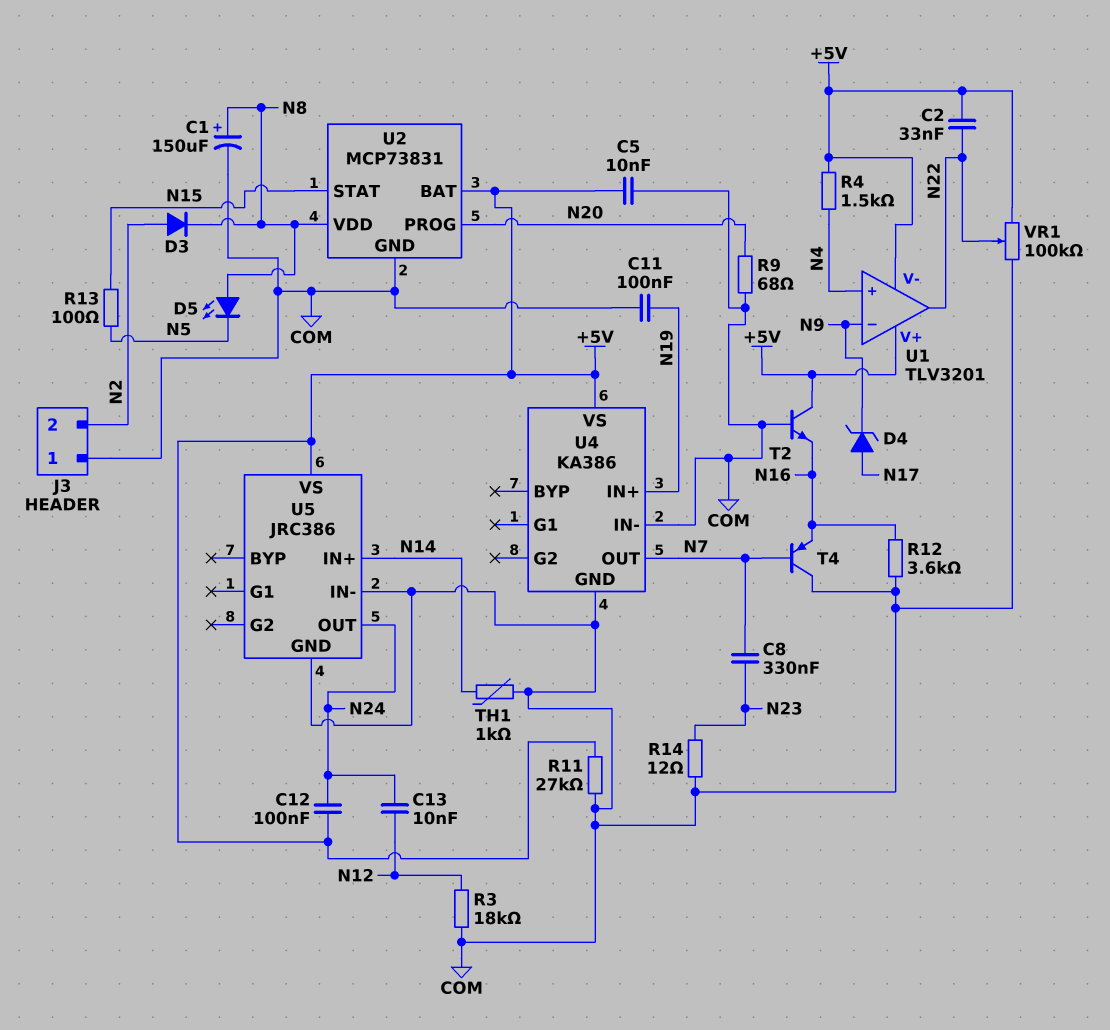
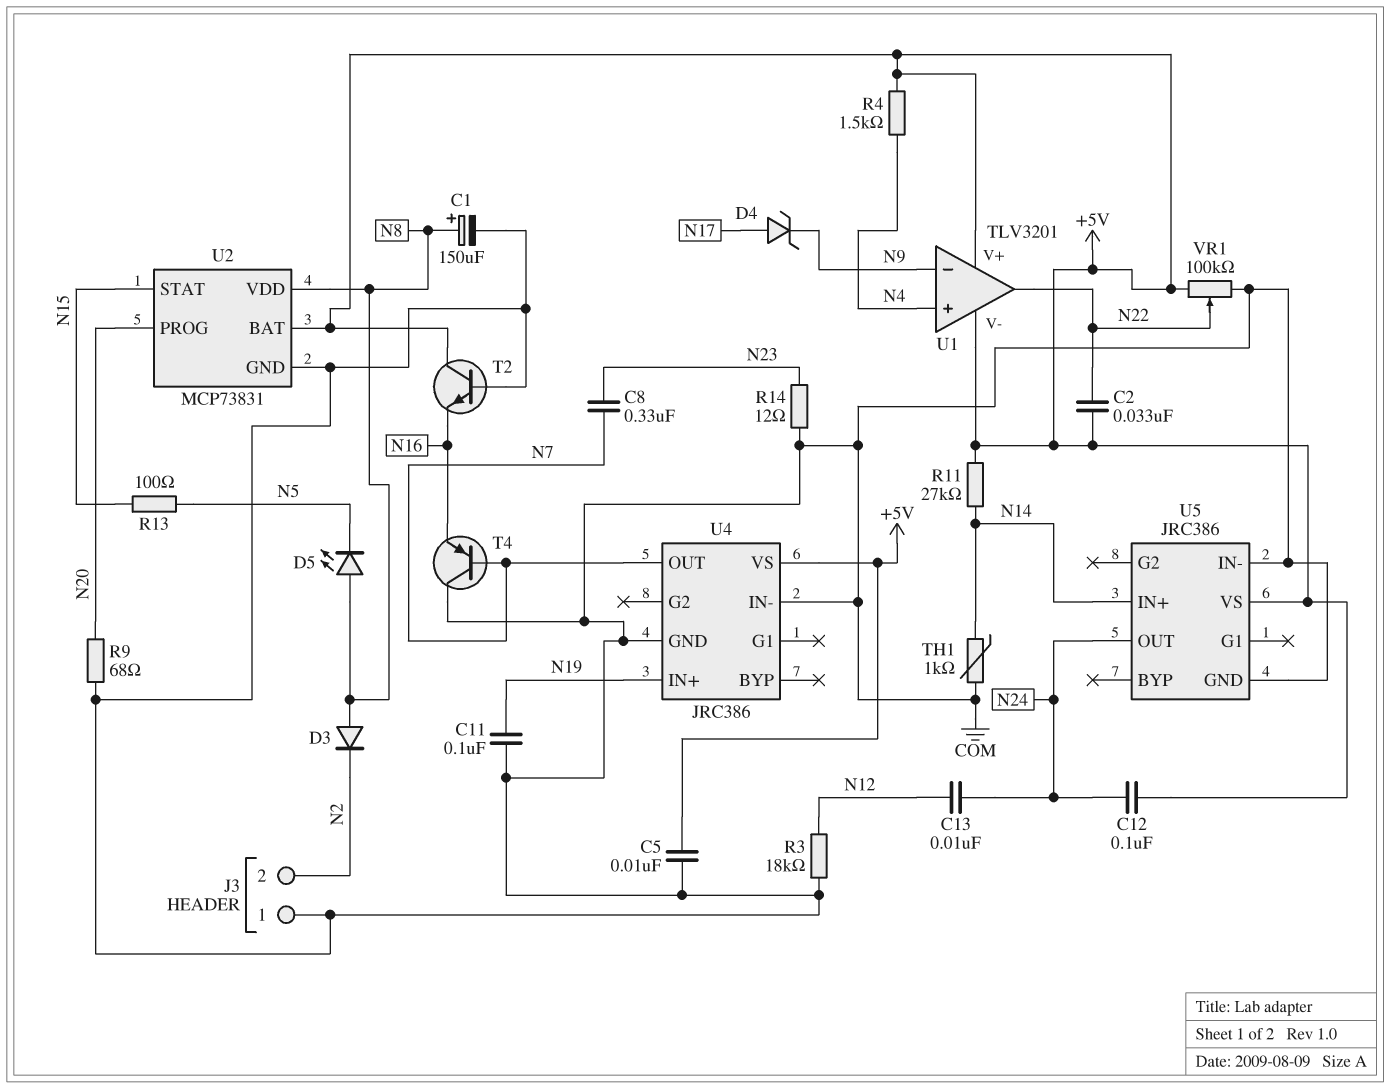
D3: diode (A N2, K N8) -> diode (A N8, K N2)
R11: 27k (+5V, COM) -> 27k (+5V, N14)
R12: 3.6k (COM, N16) -> none
U4: KA386 -> JRC386

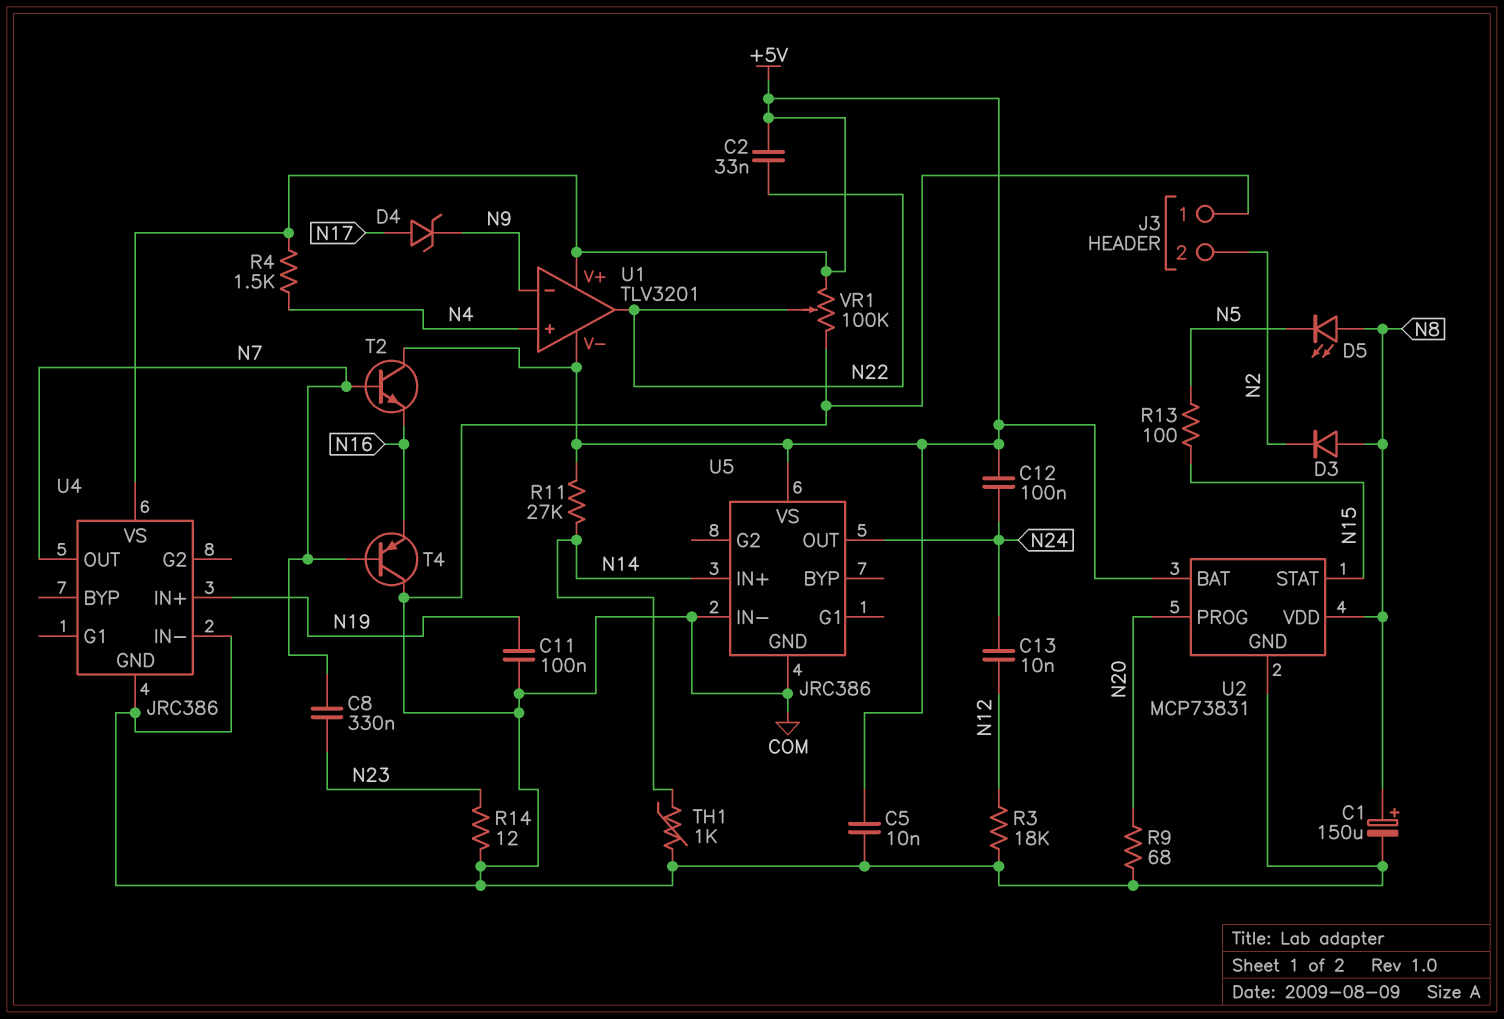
T2: NPN (B COM, C +5V, E N16) -> NPN (B N7, C +5V, E N16)

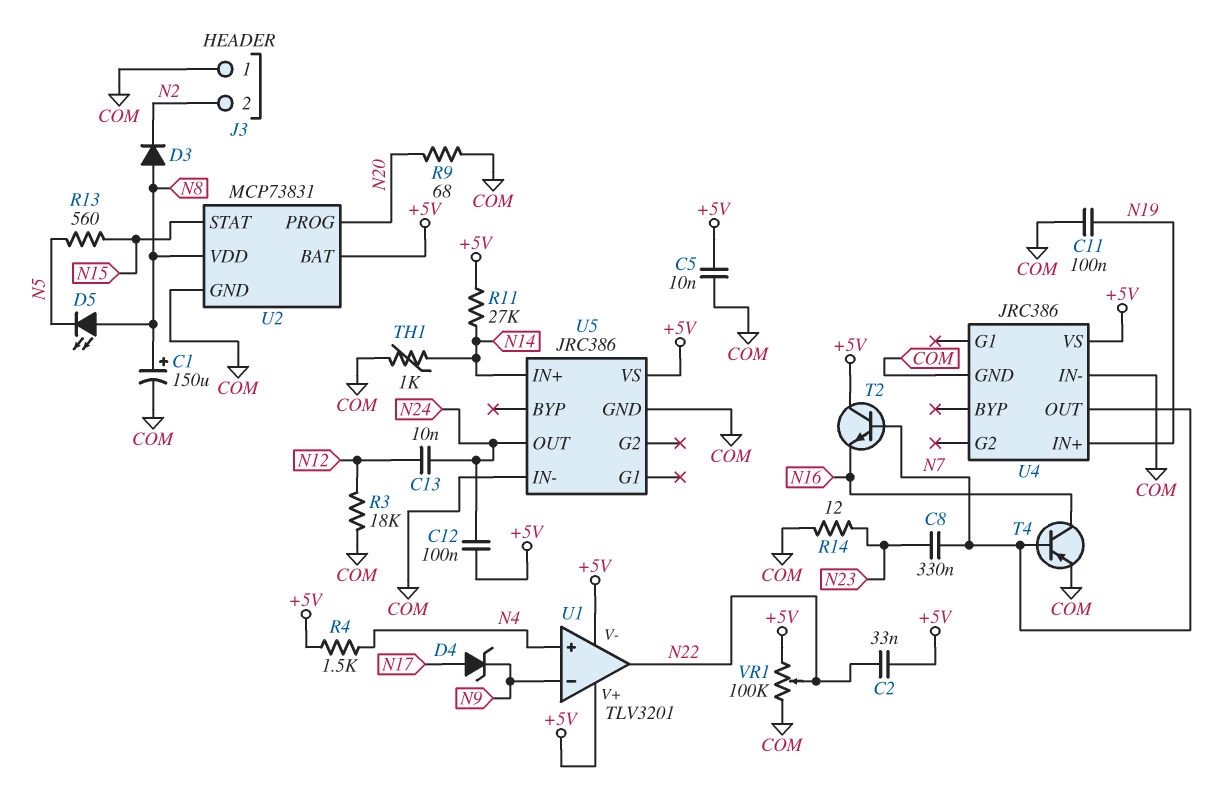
R13: 100 (N5, N15) -> 560 (N5, N15)
T4: PNP (B N7, C COM, E N16) -> PNP (B N7, C N16, E COM)

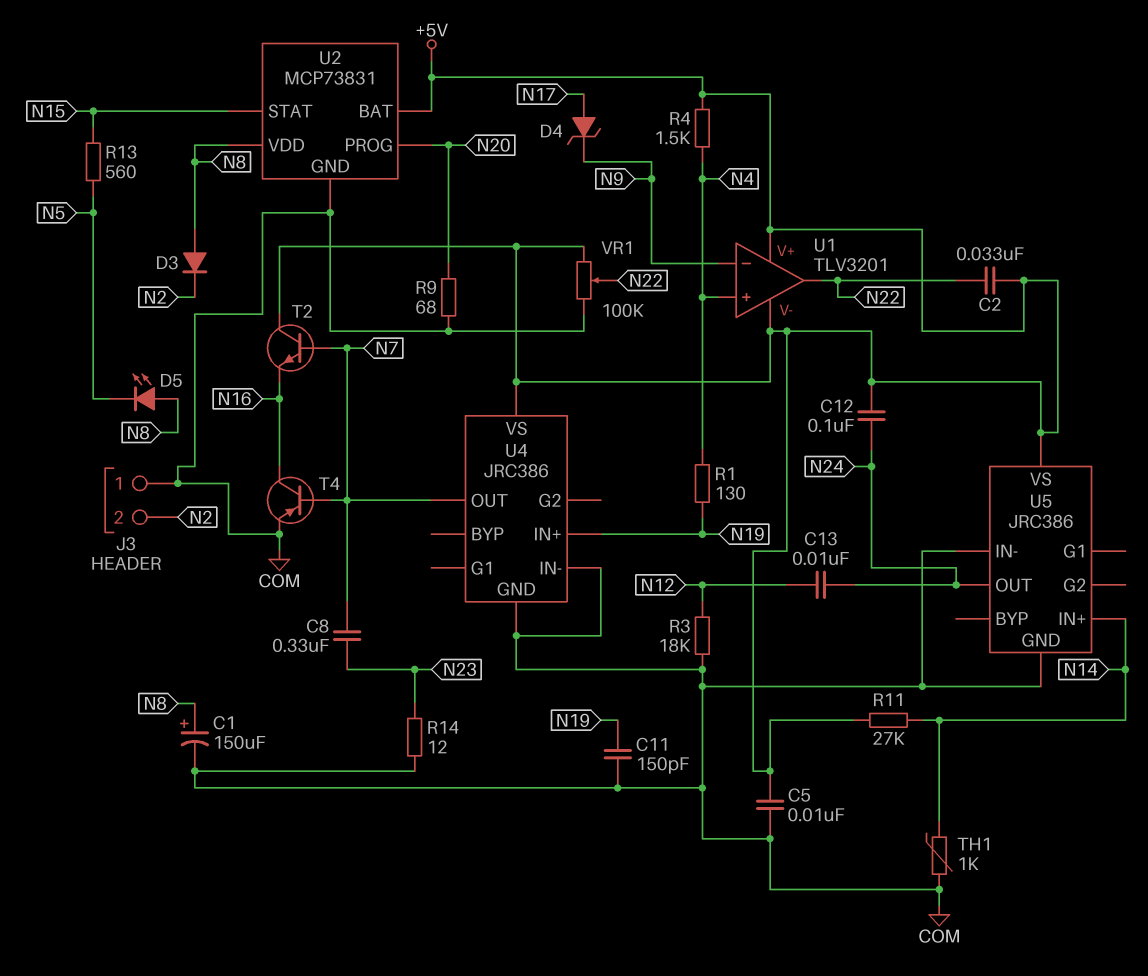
C11: 100nF (COM, N19) -> 150pF (COM, N19)
R1: none -> 130 (N4, N19)

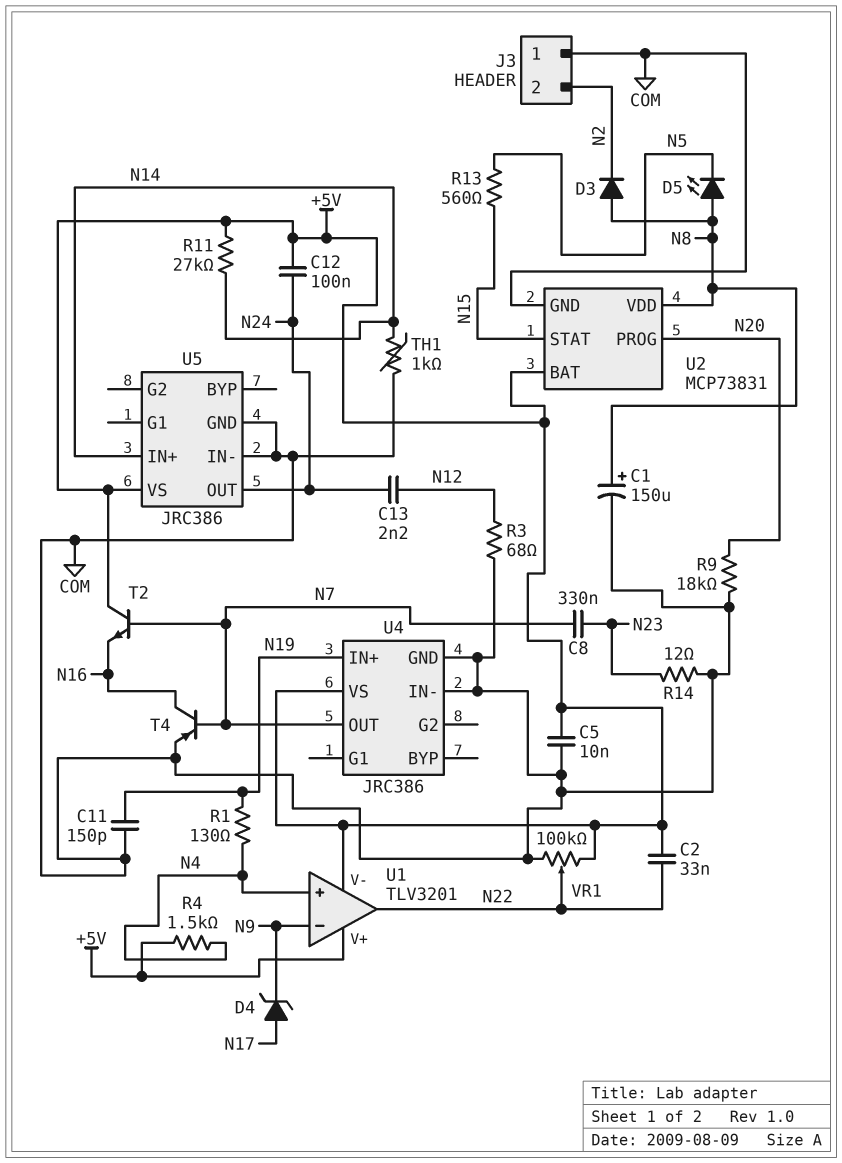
C13: 10nF (N12, N24) -> 2.2nF (N12, N24)
R3: 18k (COM, N12) -> 68 (COM, N12)
R9: 68 (COM, N20) -> 18k (COM, N20)

